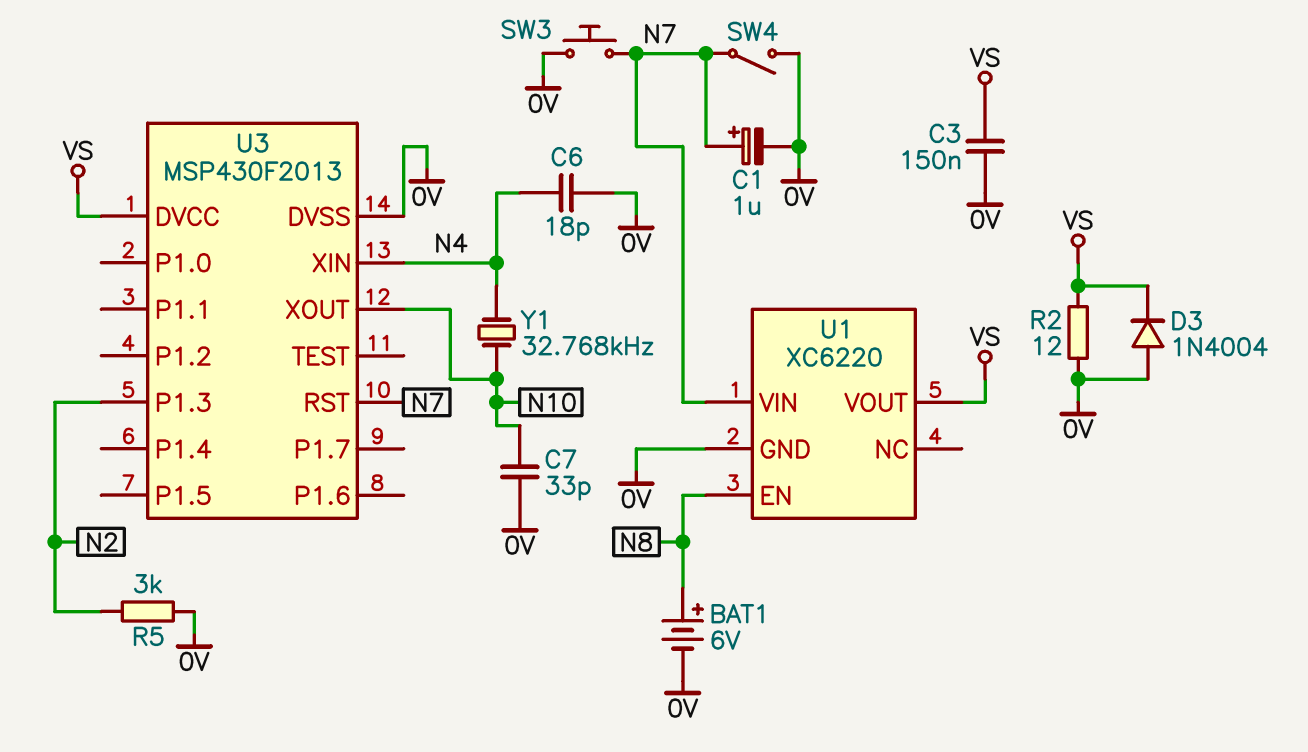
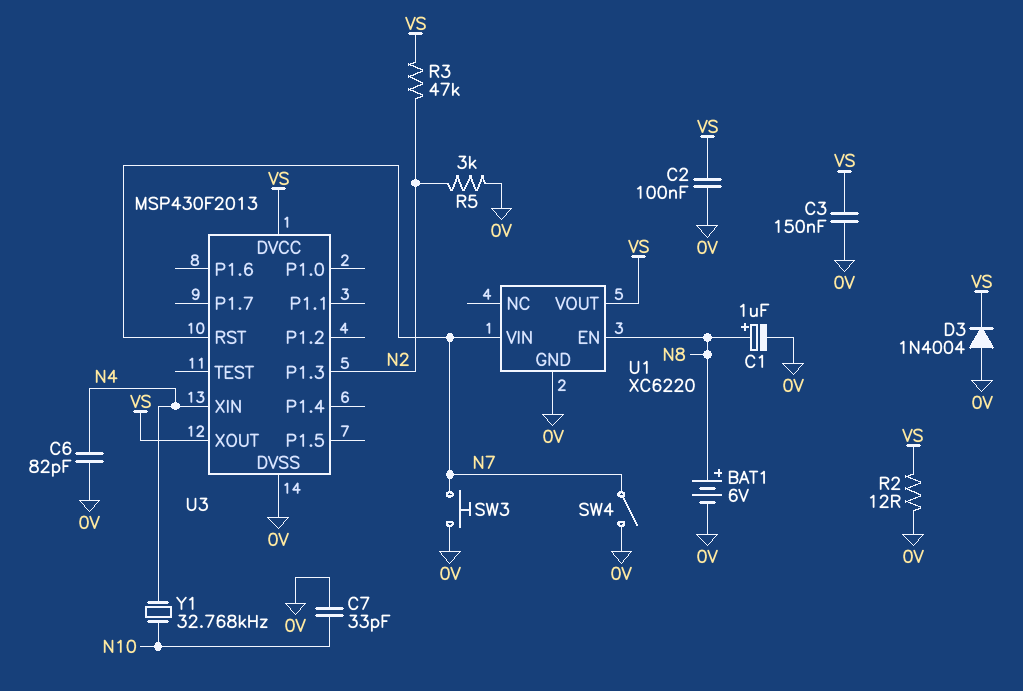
C1: 1uF (plus N7, minus 0V) -> 1uF (plus N8, minus 0V)
C2: none -> 100nF (0V, VS)
C6: 18pF (0V, N4) -> 82pF (0V, N4)
R3: none -> 47k (N2, VS)
U3 pin XOUT: N10 -> VS

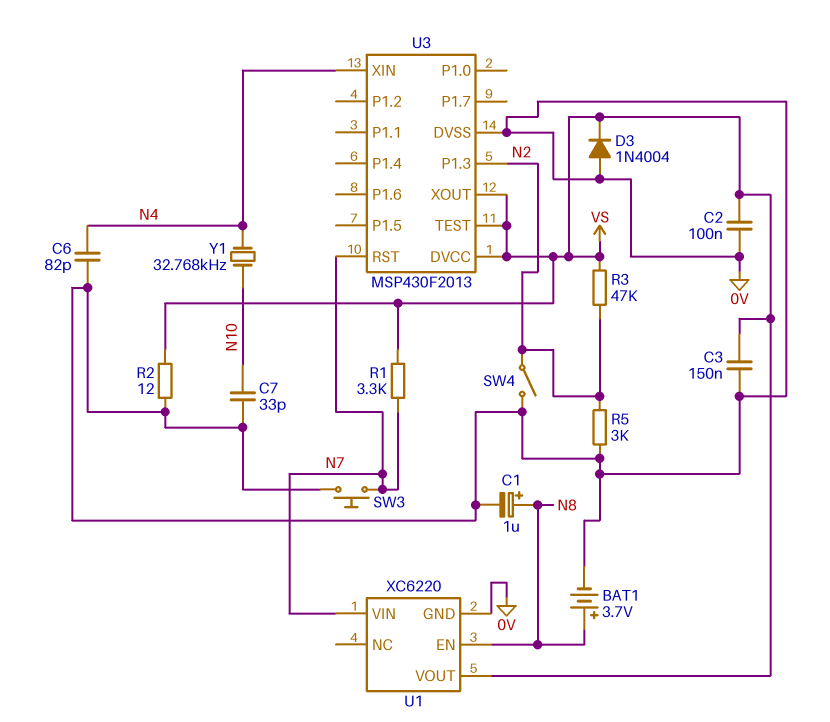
BAT1: 6V (plus N8, minus 0V) -> 3.7V (plus N8, minus 0V)
R1: none -> 3.3k (N7, VS)
SW4: switch (0V, N7) -> switch (0V, N2)
U3 pin TEST: none -> VS

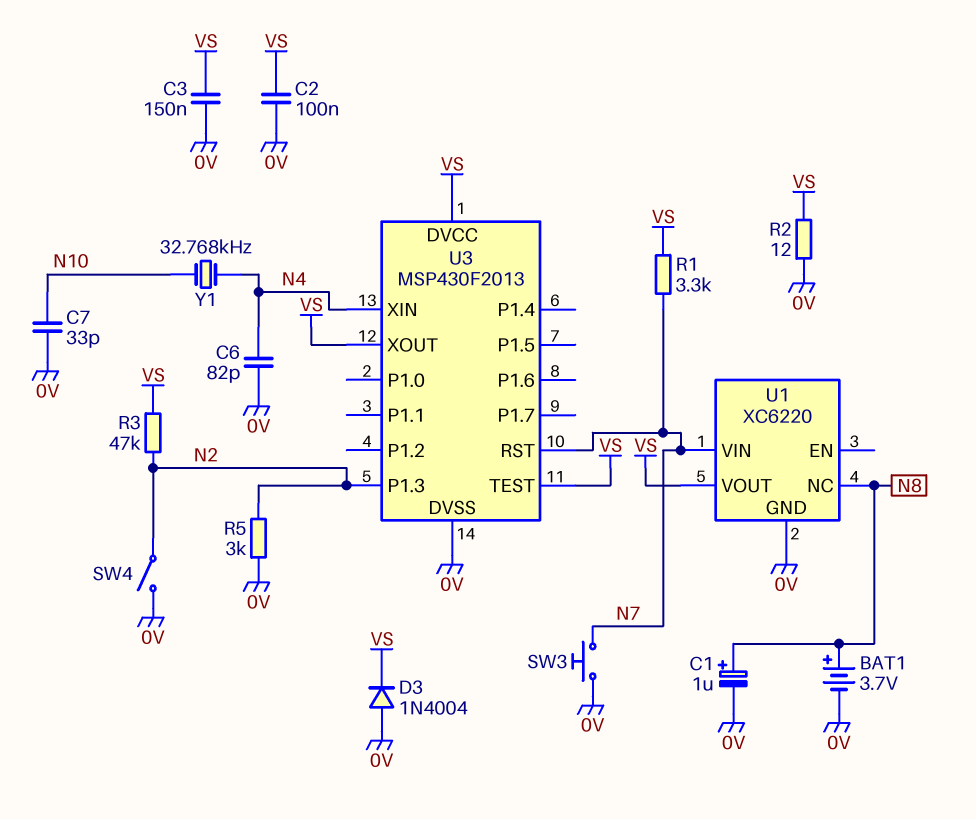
U1 pin EN: N8 -> none
U1 pin NC: none -> N8

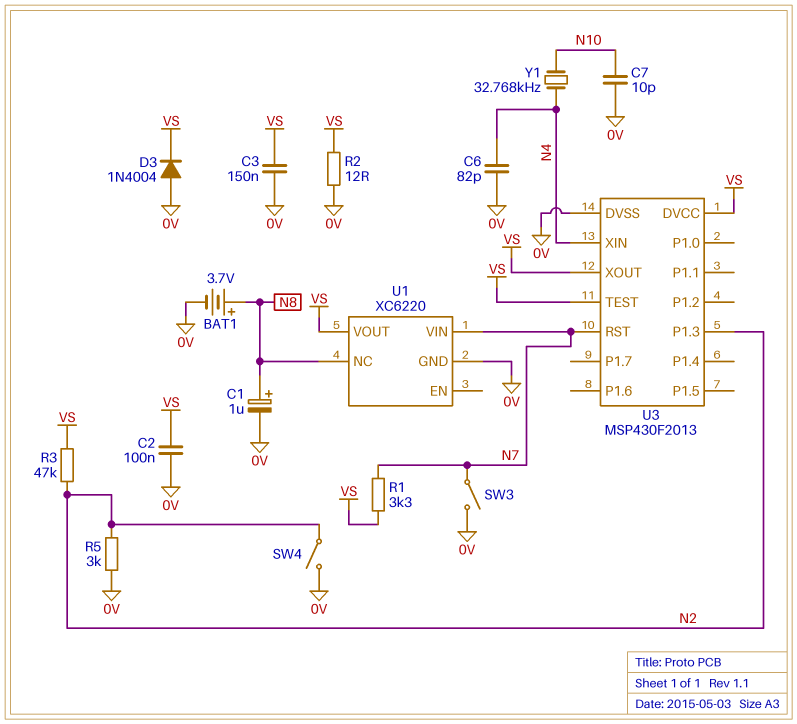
C7: 33pF (0V, N10) -> 10pF (0V, N10)
SW3: button (0V, N7) -> switch (0V, N7)

